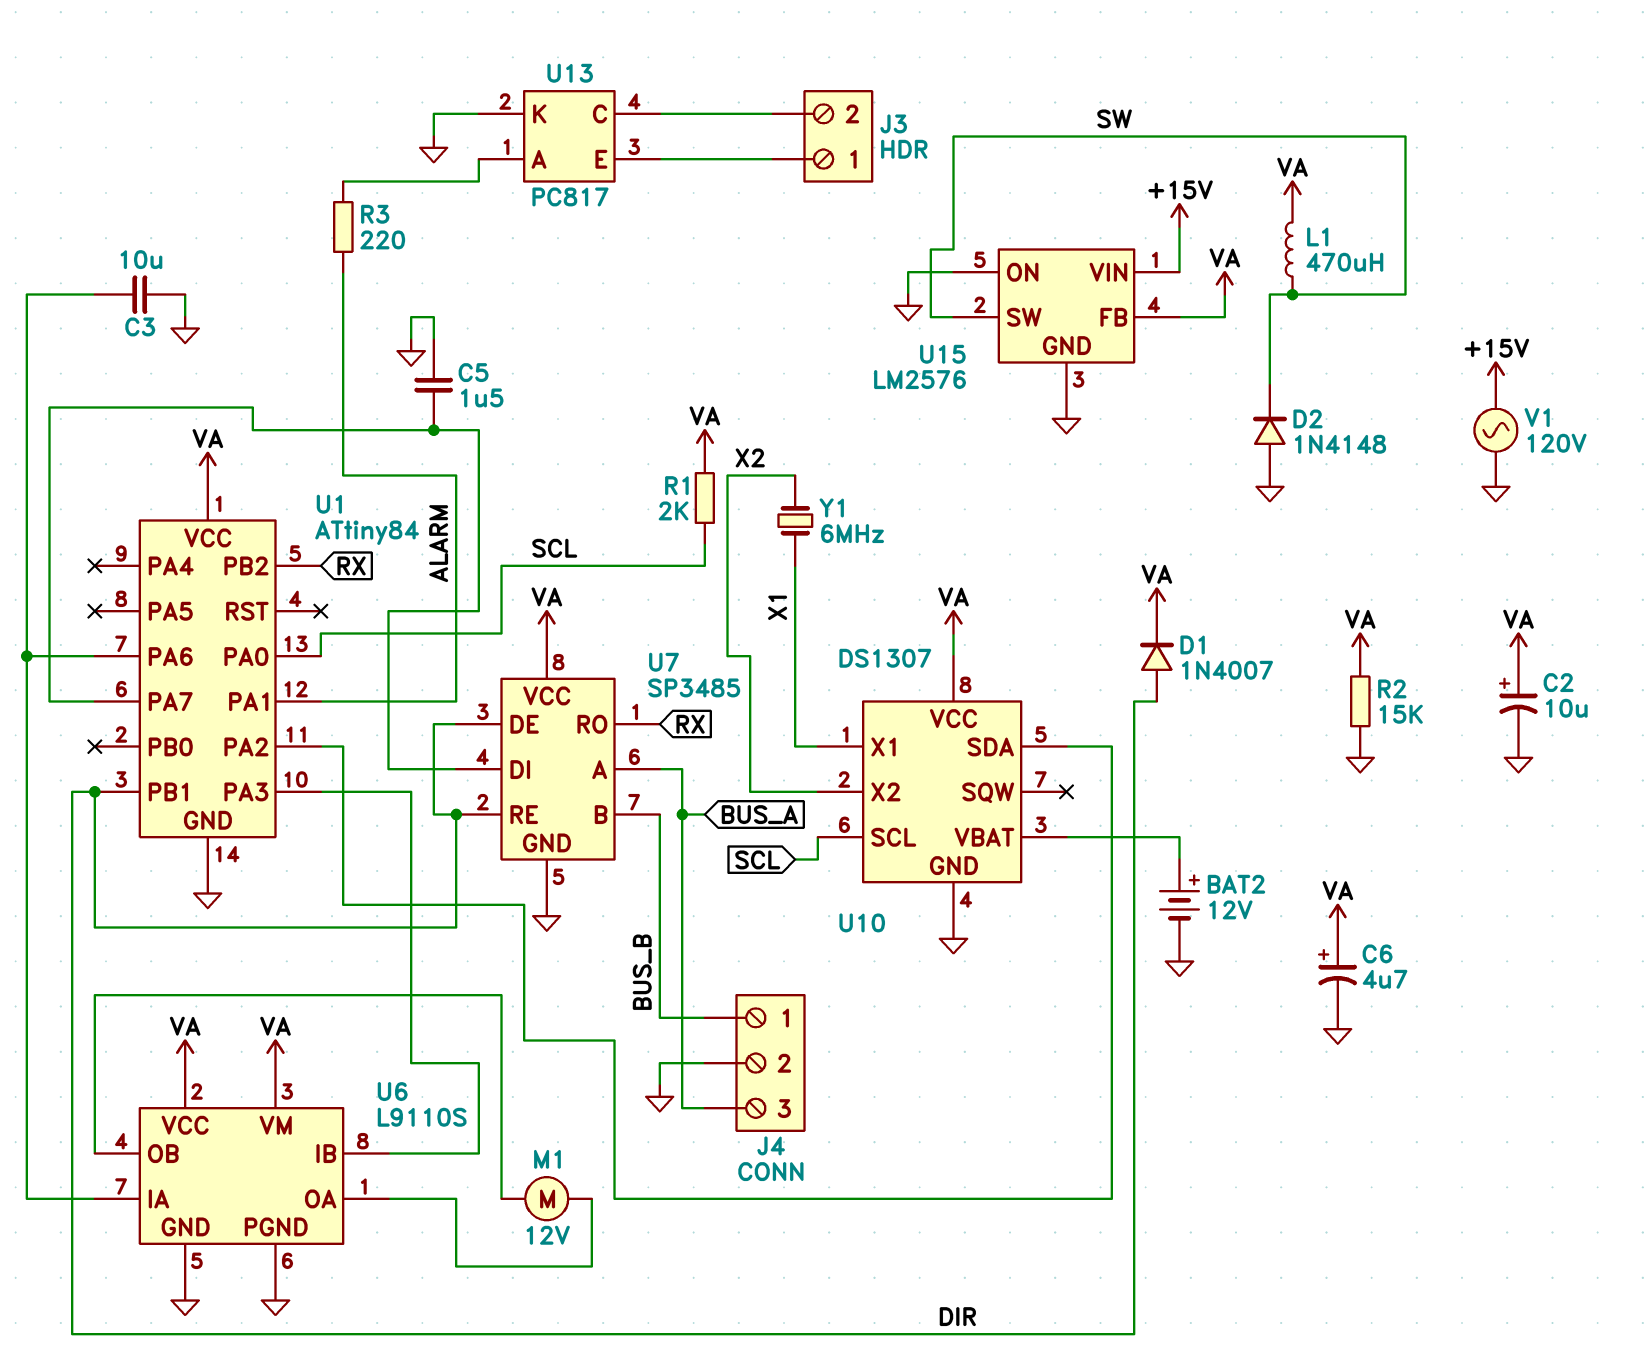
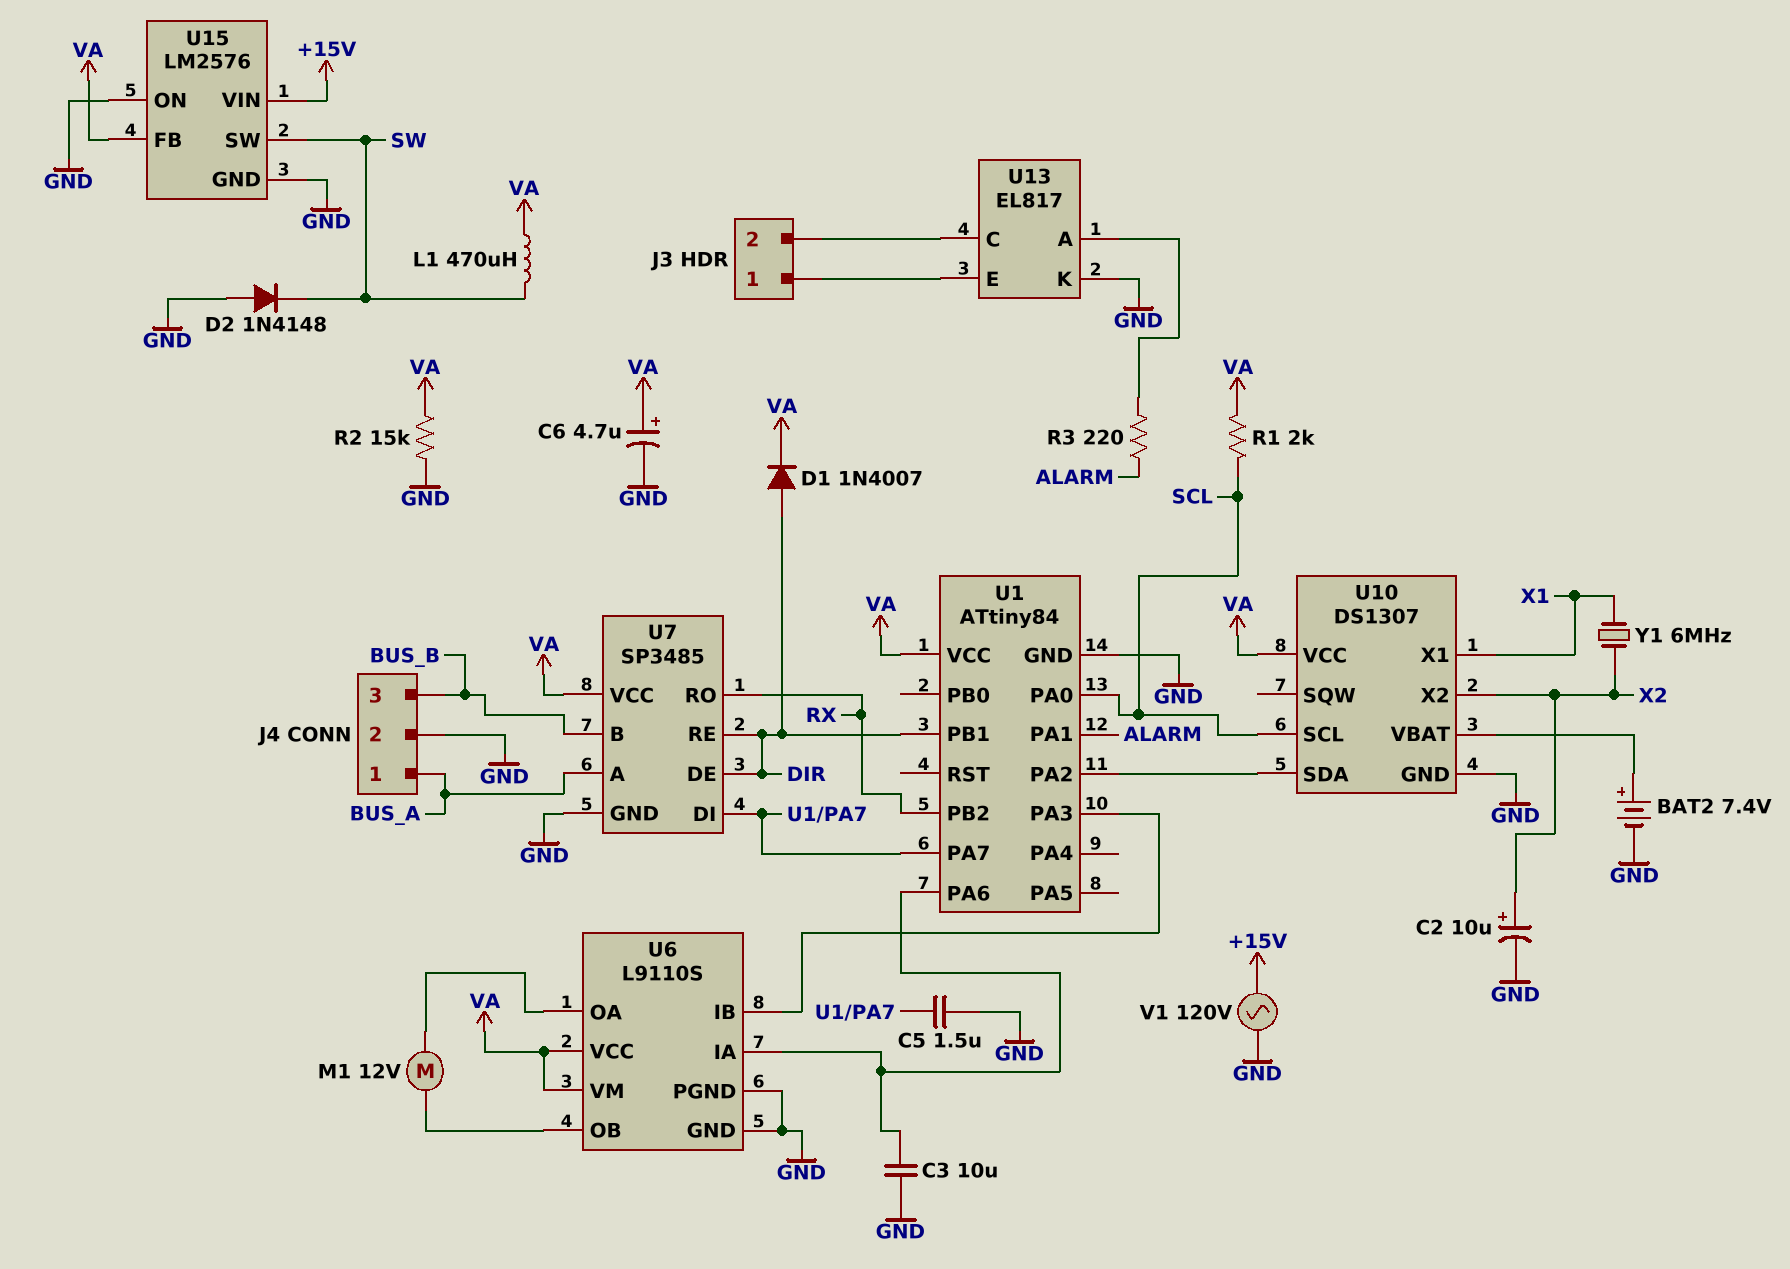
BAT2: 12V (plus U10/VBAT, minus GND) -> 7.4V (plus U10/VBAT, minus GND)
C2: 10uF (plus VA, minus GND) -> 10uF (plus X2, minus GND)
J4 pin 1: BUS_B -> BUS_A
J4 pin 3: BUS_A -> BUS_B
U13: PC817 -> EL817

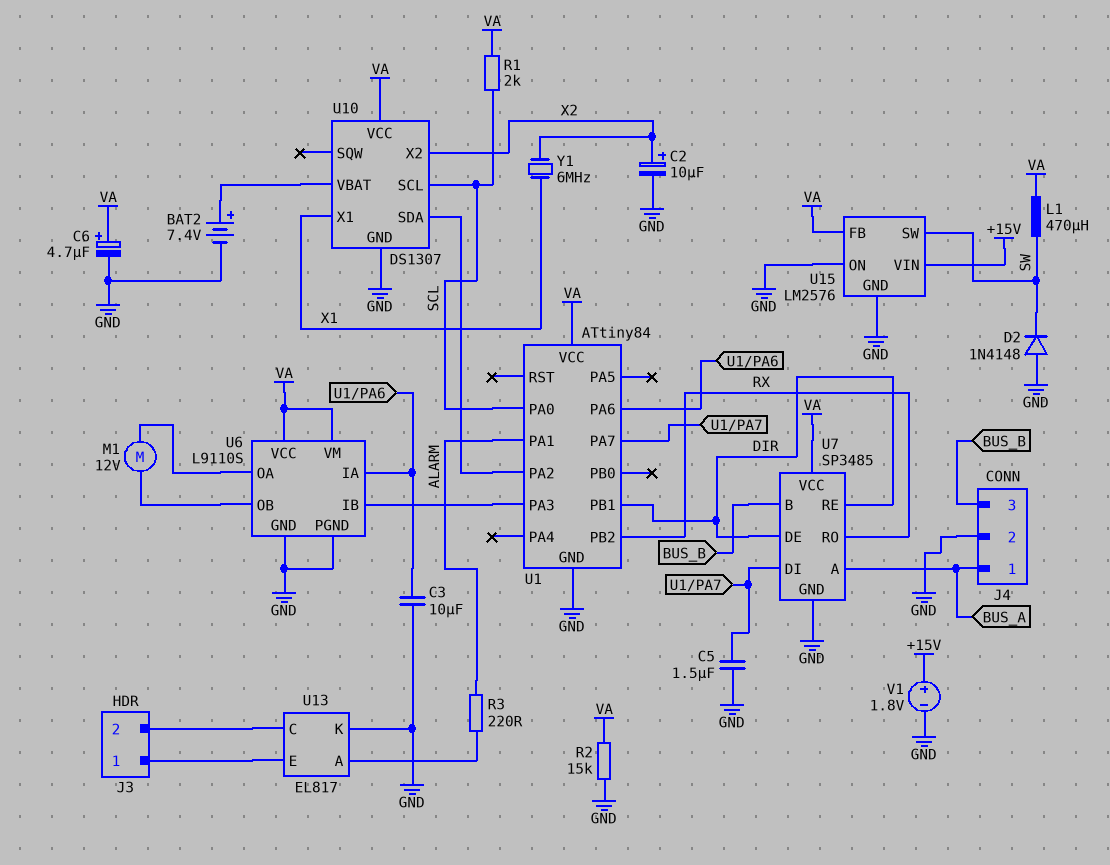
D1: diode 1N4007 (A DIR, K VA) -> none
V1: AC 120V (+15V, GND) -> 1.8V (plus +15V, minus GND)

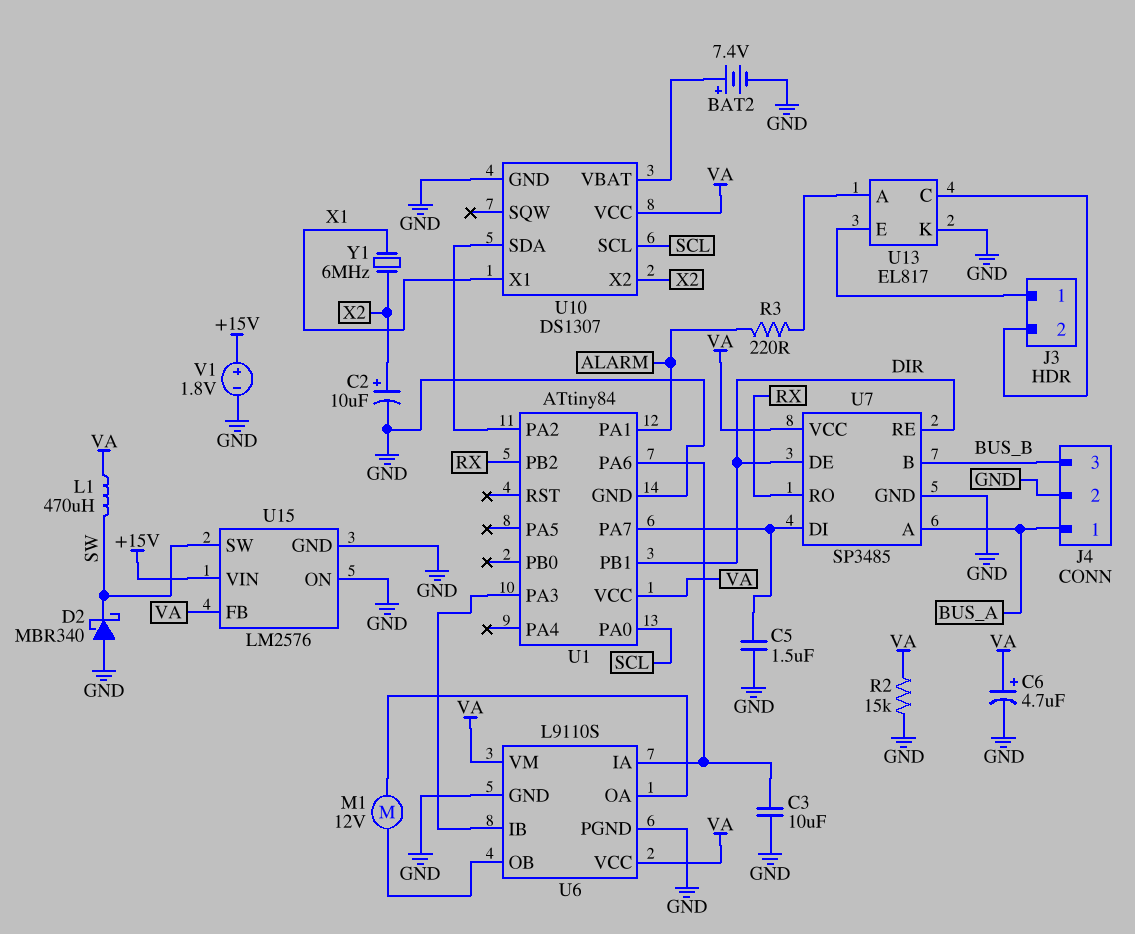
D2: diode 1N4148 (A GND, K SW) -> schottky MBR340 (A GND, K SW)
R1: 2k (SCL, VA) -> none

